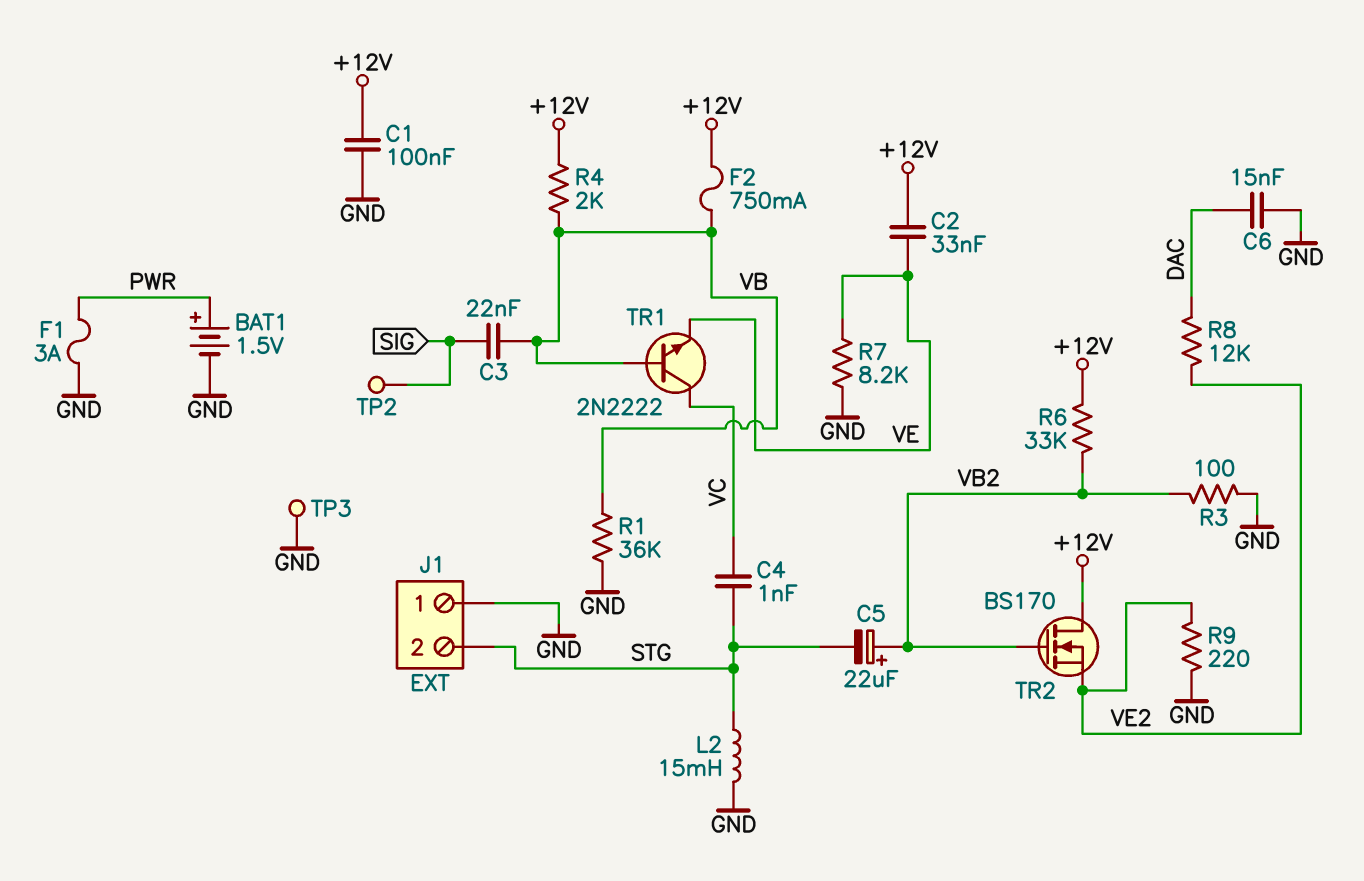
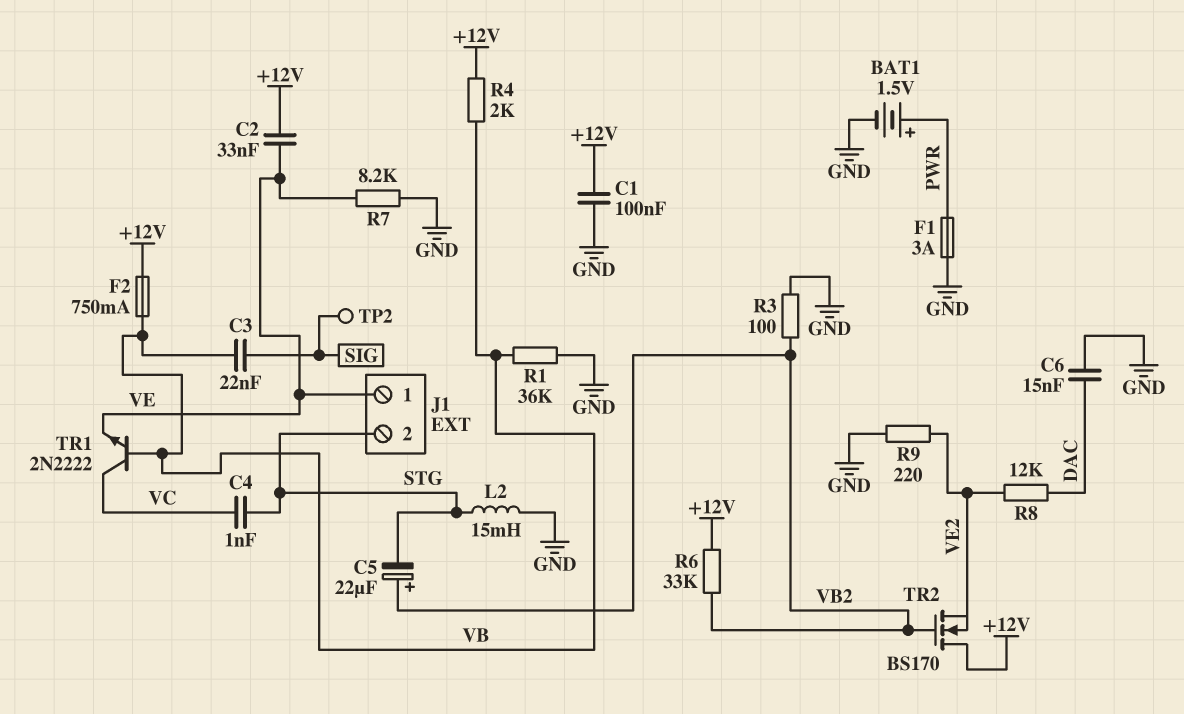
J1 pin 1: GND -> VE
TP3: test point (GND) -> none

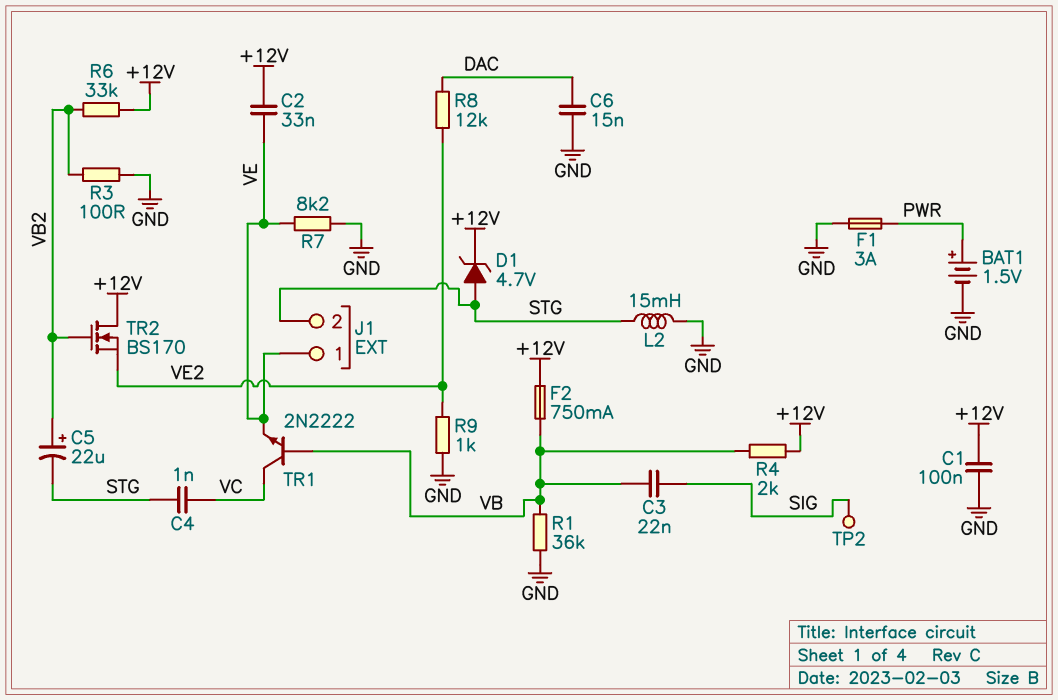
D1: none -> zener 4.7V (A STG, K +12V)
R9: 220 (GND, VE2) -> 1k (GND, VE2)

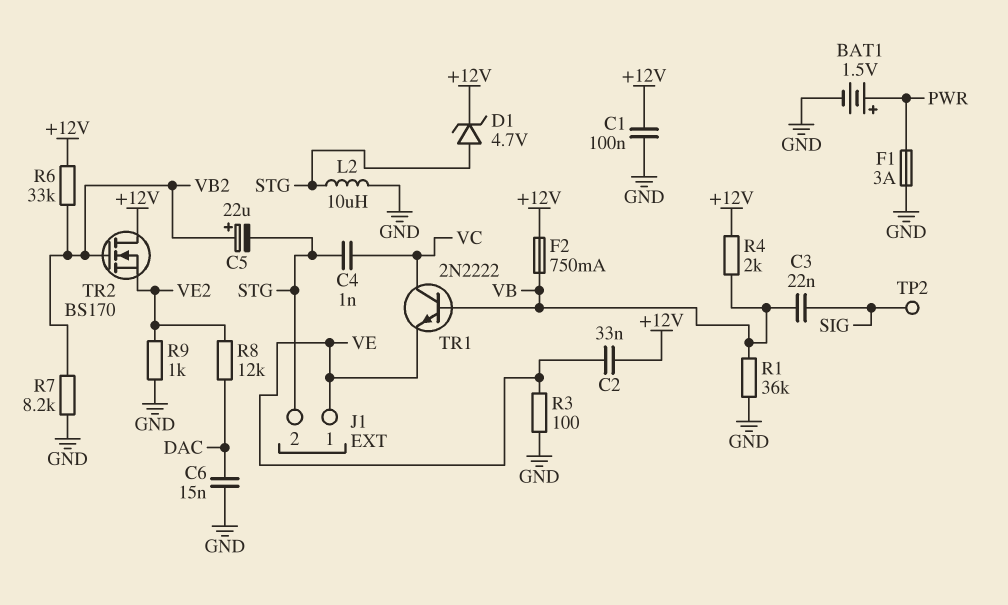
L2: 15mH (GND, STG) -> 10uH (GND, STG)
R3: 100 (GND, VB2) -> 100 (GND, VE)
R7: 8.2k (GND, VE) -> 8.2k (GND, VB2)

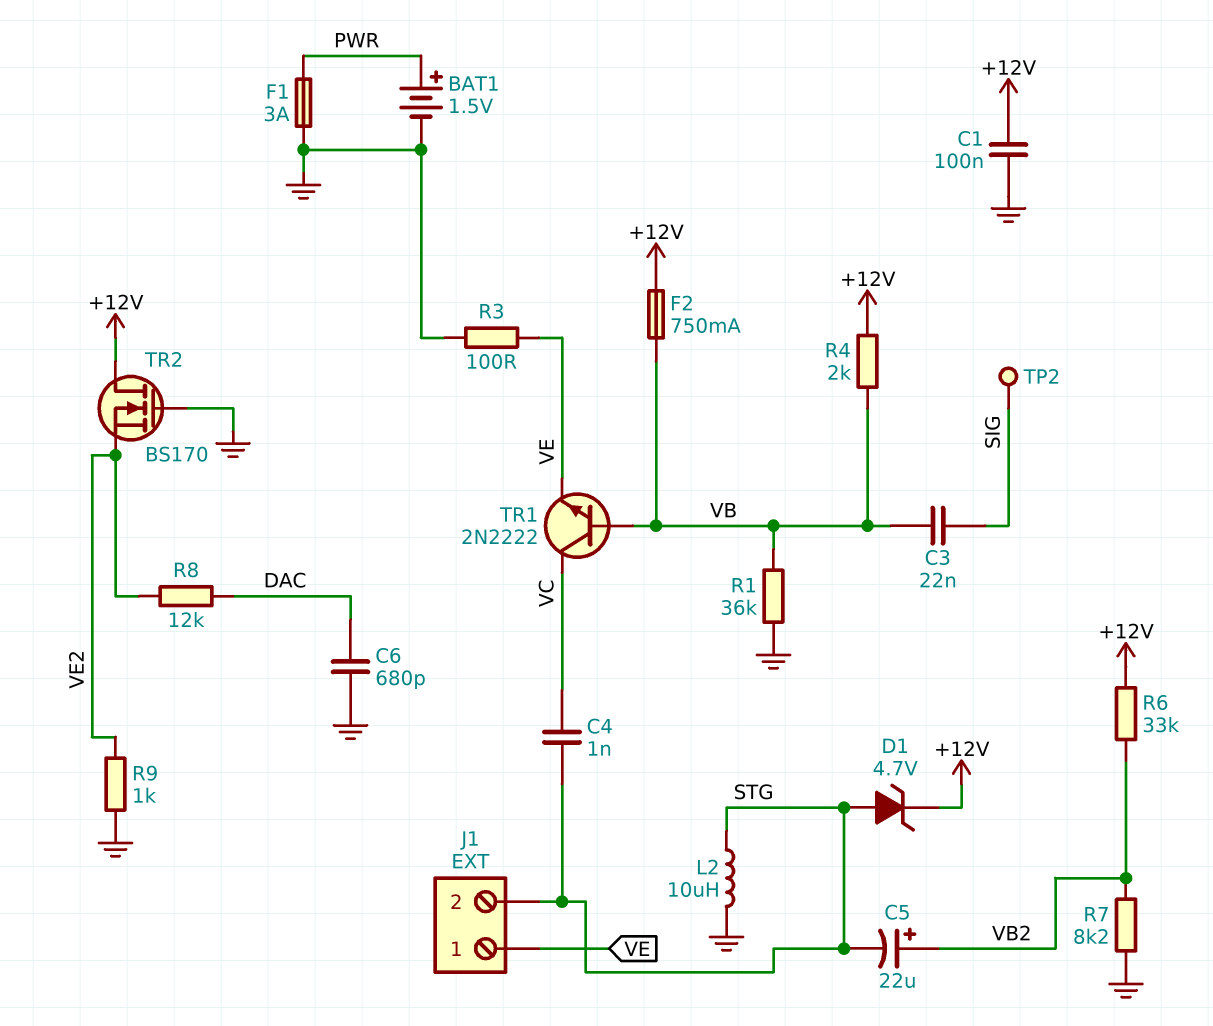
C2: 33nF (+12V, VE) -> none
C6: 15nF (DAC, GND) -> 680pF (DAC, GND)
TR2: NMOS BS170 (G VB2, D +12V, S VE2) -> NMOS BS170 (G GND, D +12V, S VE2)

